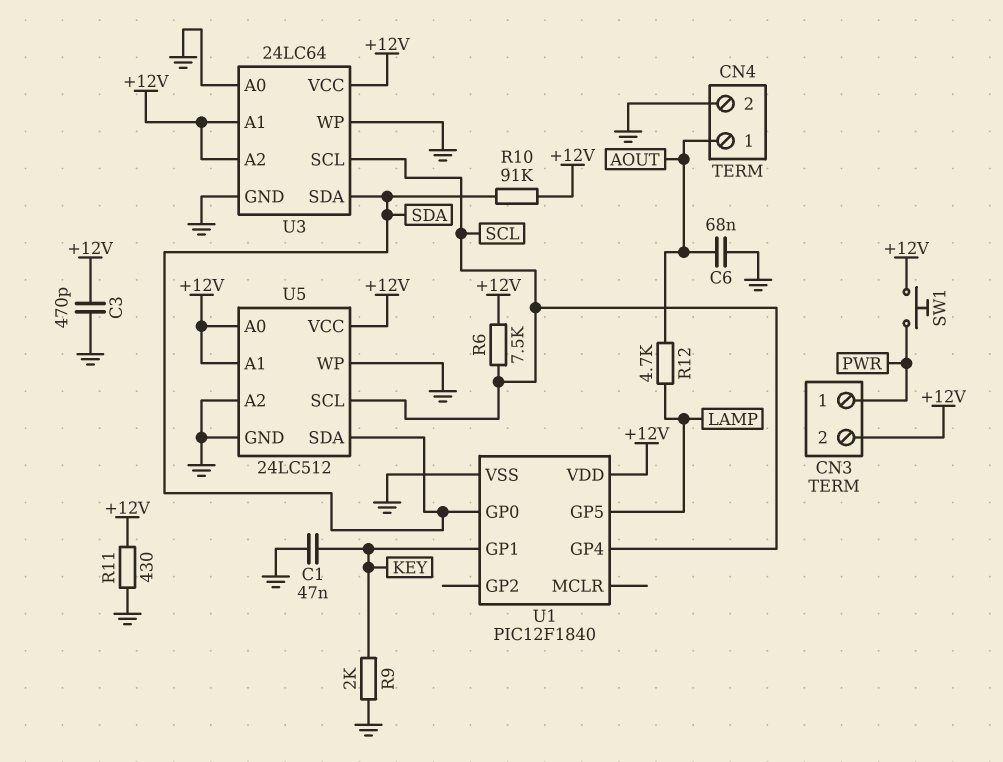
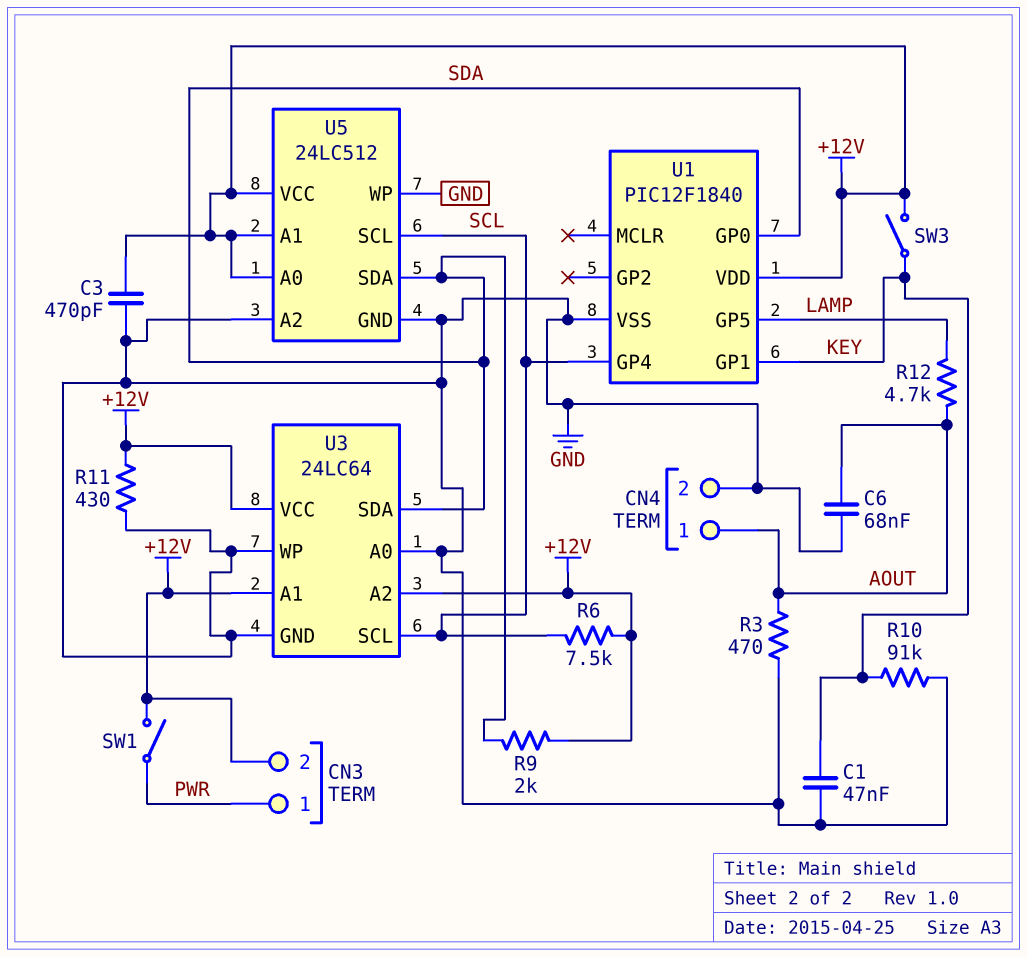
R3: none -> 470 (AOUT, GND)
R9: 2k (GND, KEY) -> 2k (+12V, SDA)
R10: 91k (+12V, SDA) -> 91k (GND, KEY)
SW1: button (+12V, PWR) -> switch (+12V, PWR)
SW3: none -> switch (+12V, KEY)

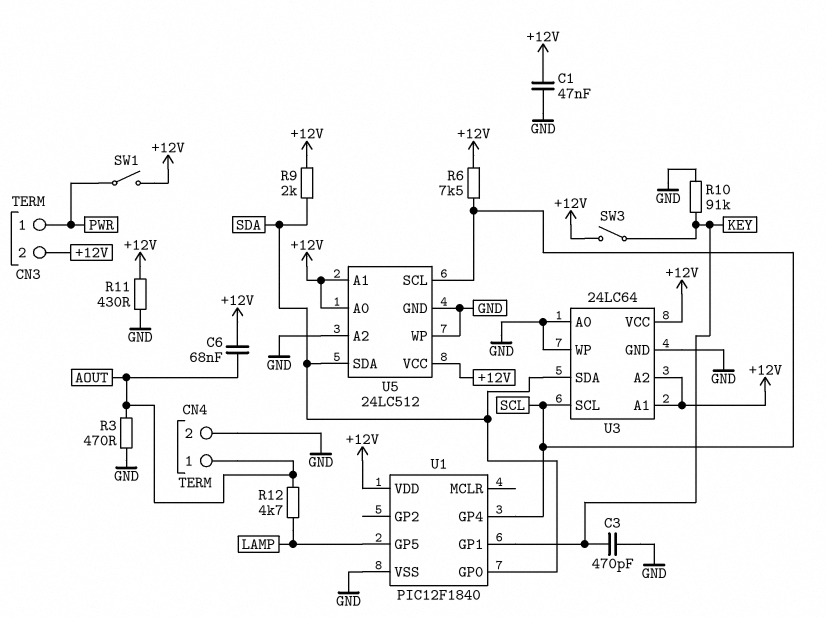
C1: 47nF (GND, KEY) -> 47nF (+12V, GND)
C3: 470pF (+12V, GND) -> 470pF (GND, KEY)
C6: 68nF (AOUT, GND) -> 68nF (+12V, AOUT)

